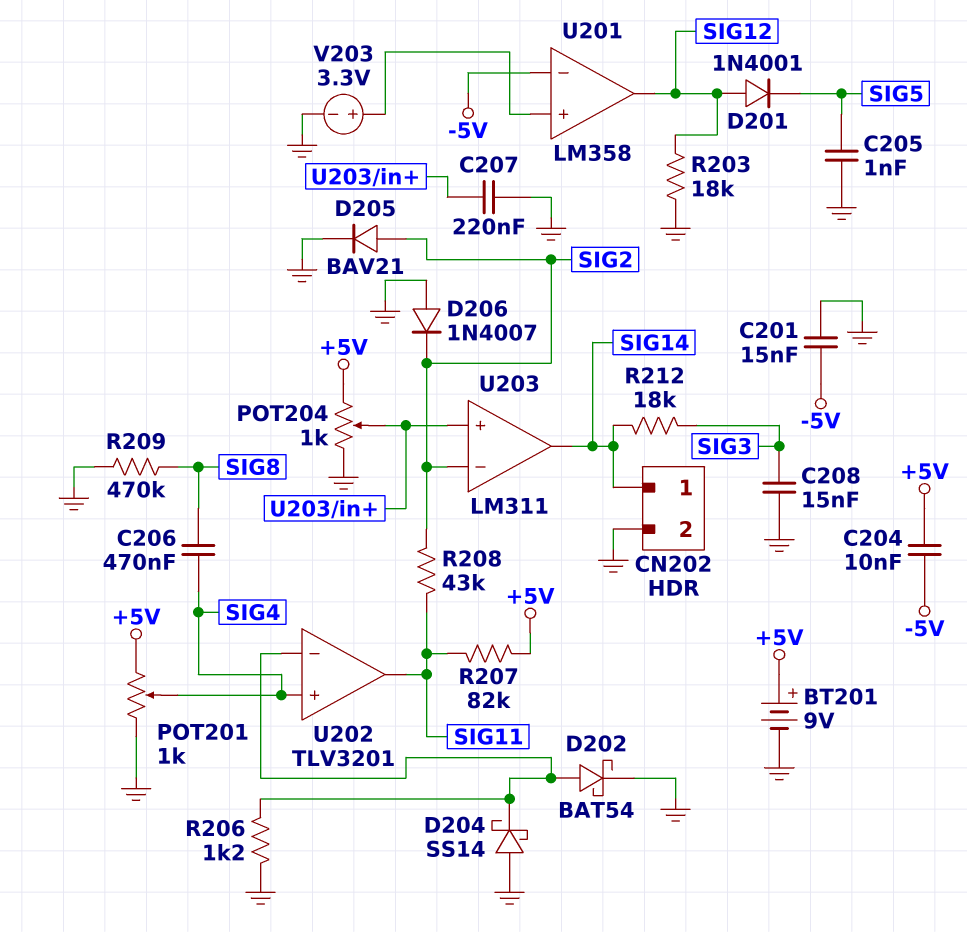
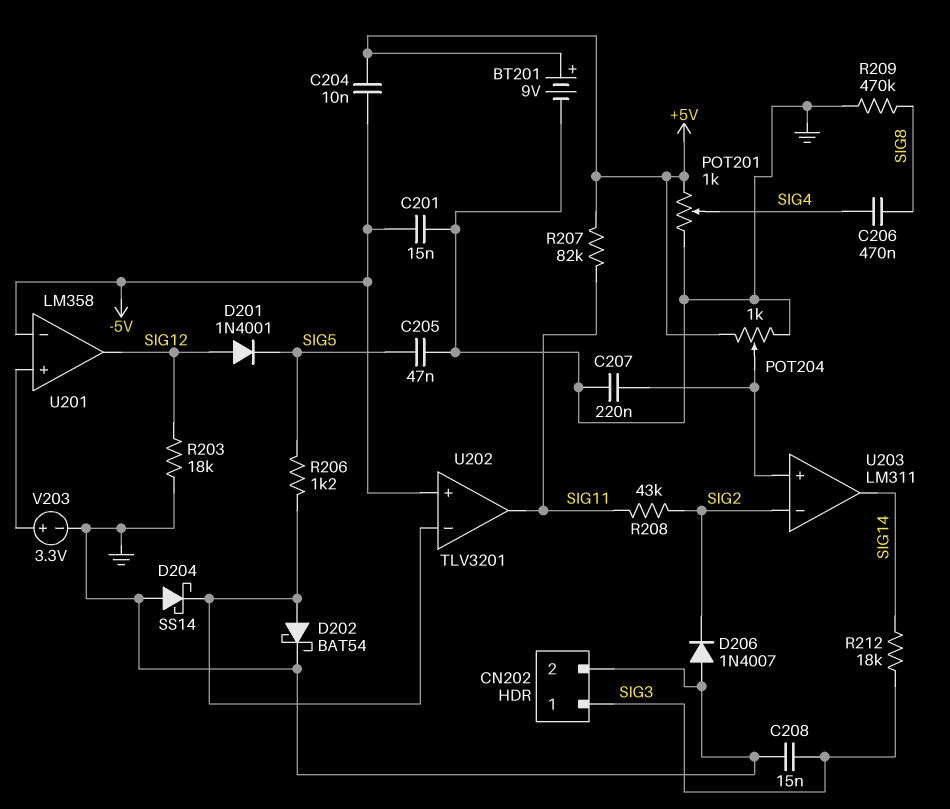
C205: 1nF (GND, SIG5) -> 47nF (GND, SIG5)
CN202 pin 1: SIG14 -> SIG3
D205: diode BAV21 (A SIG2, K GND) -> none
R206: 1.2k (GND, U202/in-) -> 1.2k (SIG5, U202/in-)
U202 pin in+: SIG4 -> -5V

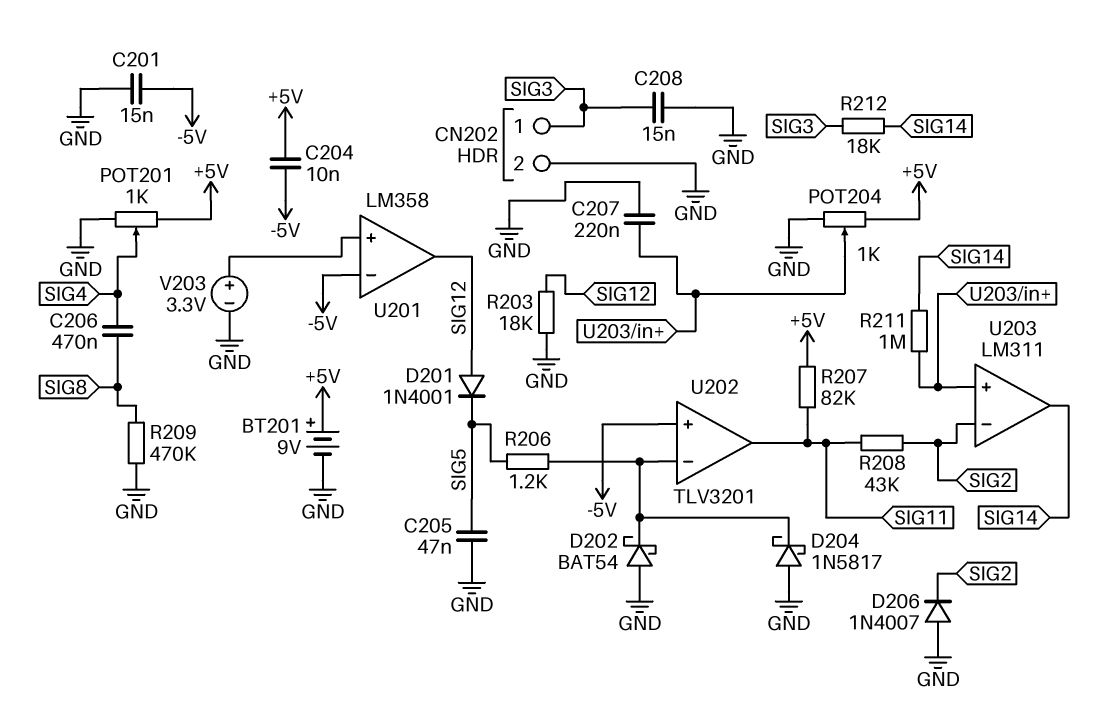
D202: schottky BAT54 (A U202/in-, K GND) -> schottky BAT54 (A GND, K U202/in-)
D204: schottky SS14 (A GND, K U202/in-) -> schottky 1N5817 (A GND, K U202/in-)
R211: none -> 1M (SIG14, U203/in+)

